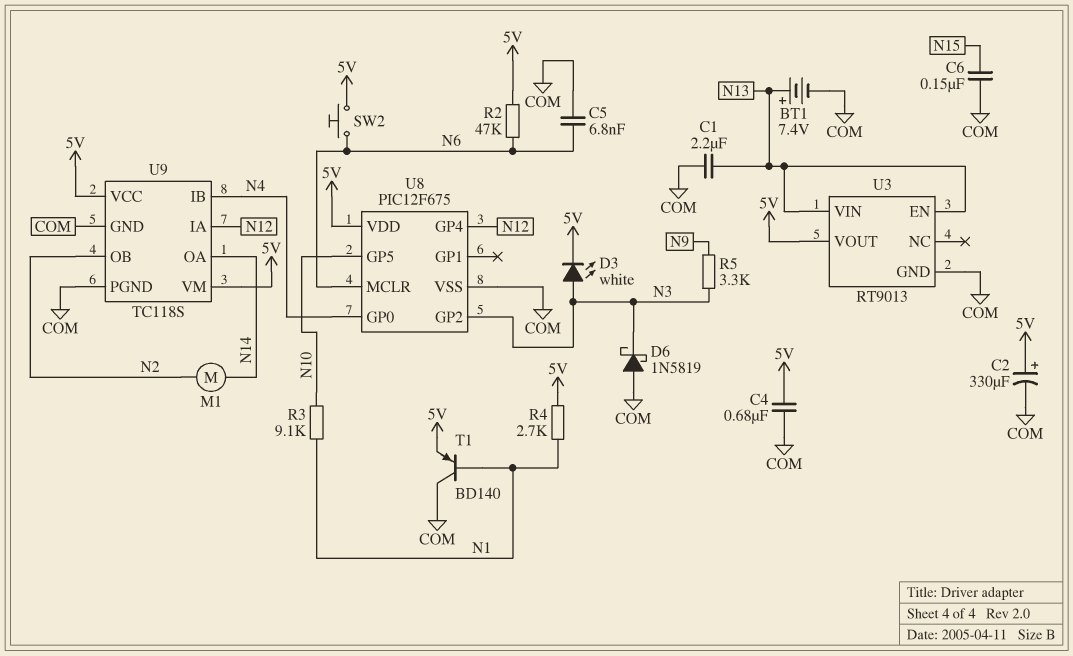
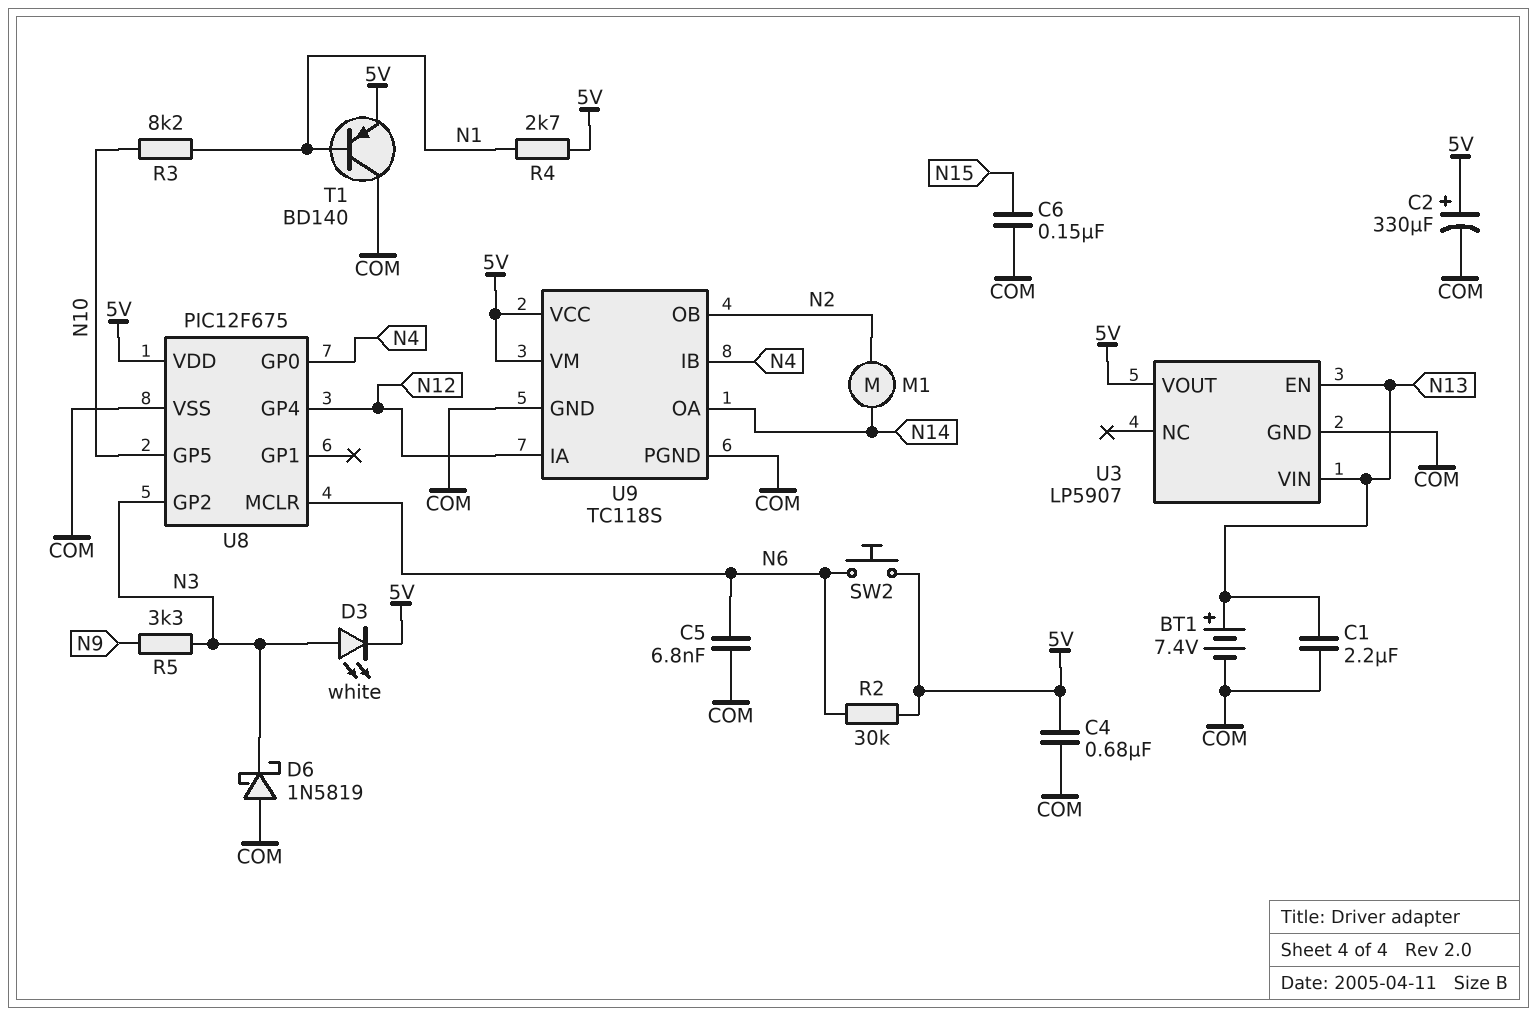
R2: 47k (5V, N6) -> 30k (5V, N6)
R3: 9.1k (N1, N10) -> 8.2k (N1, N10)
U3: RT9013 -> LP5907

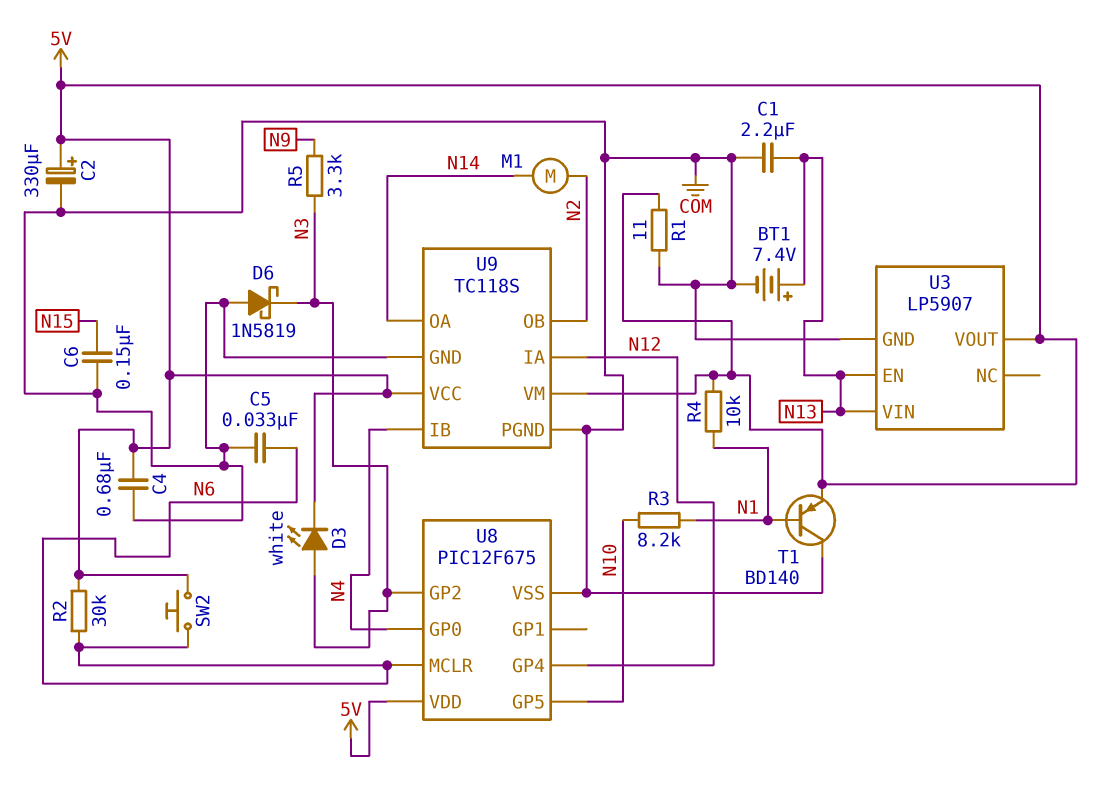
C5: 6.8nF (COM, N6) -> 33nF (COM, N6)
R1: none -> 11 (5V, COM)
R4: 2.7k (5V, N1) -> 10k (5V, N1)

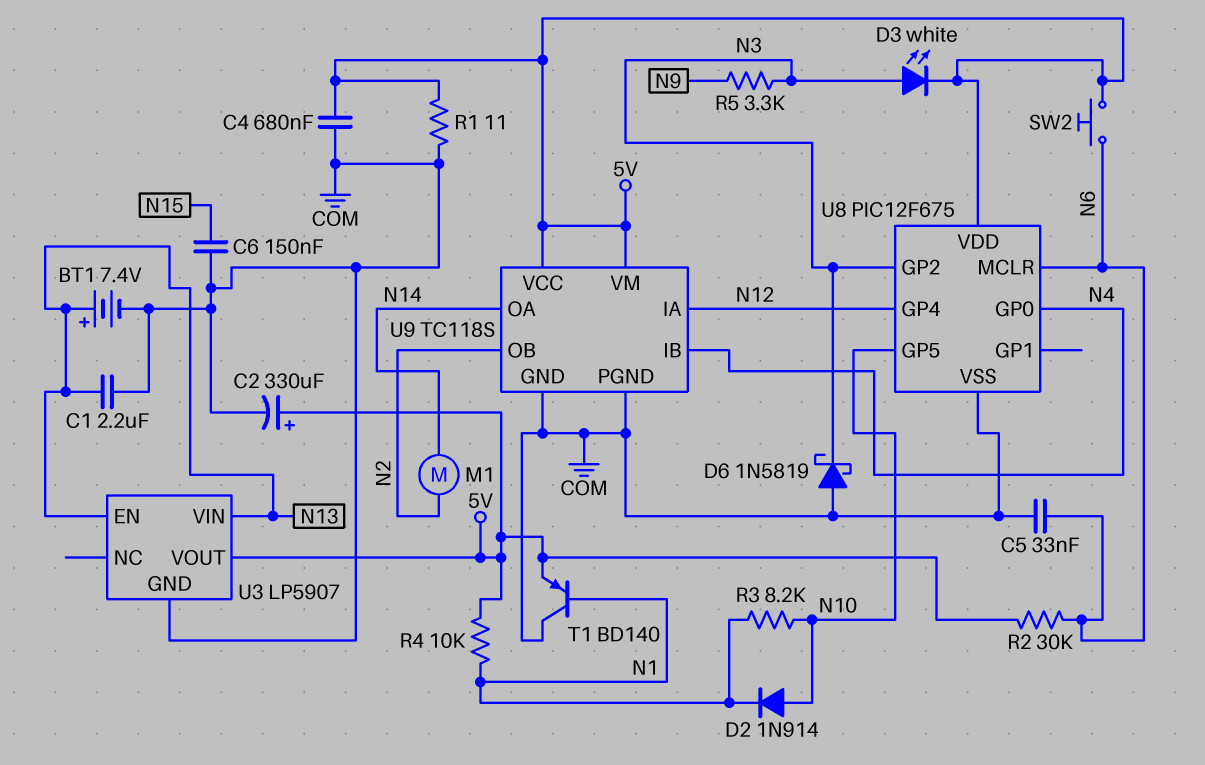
D2: none -> diode 1N914 (A N10, K N1)

